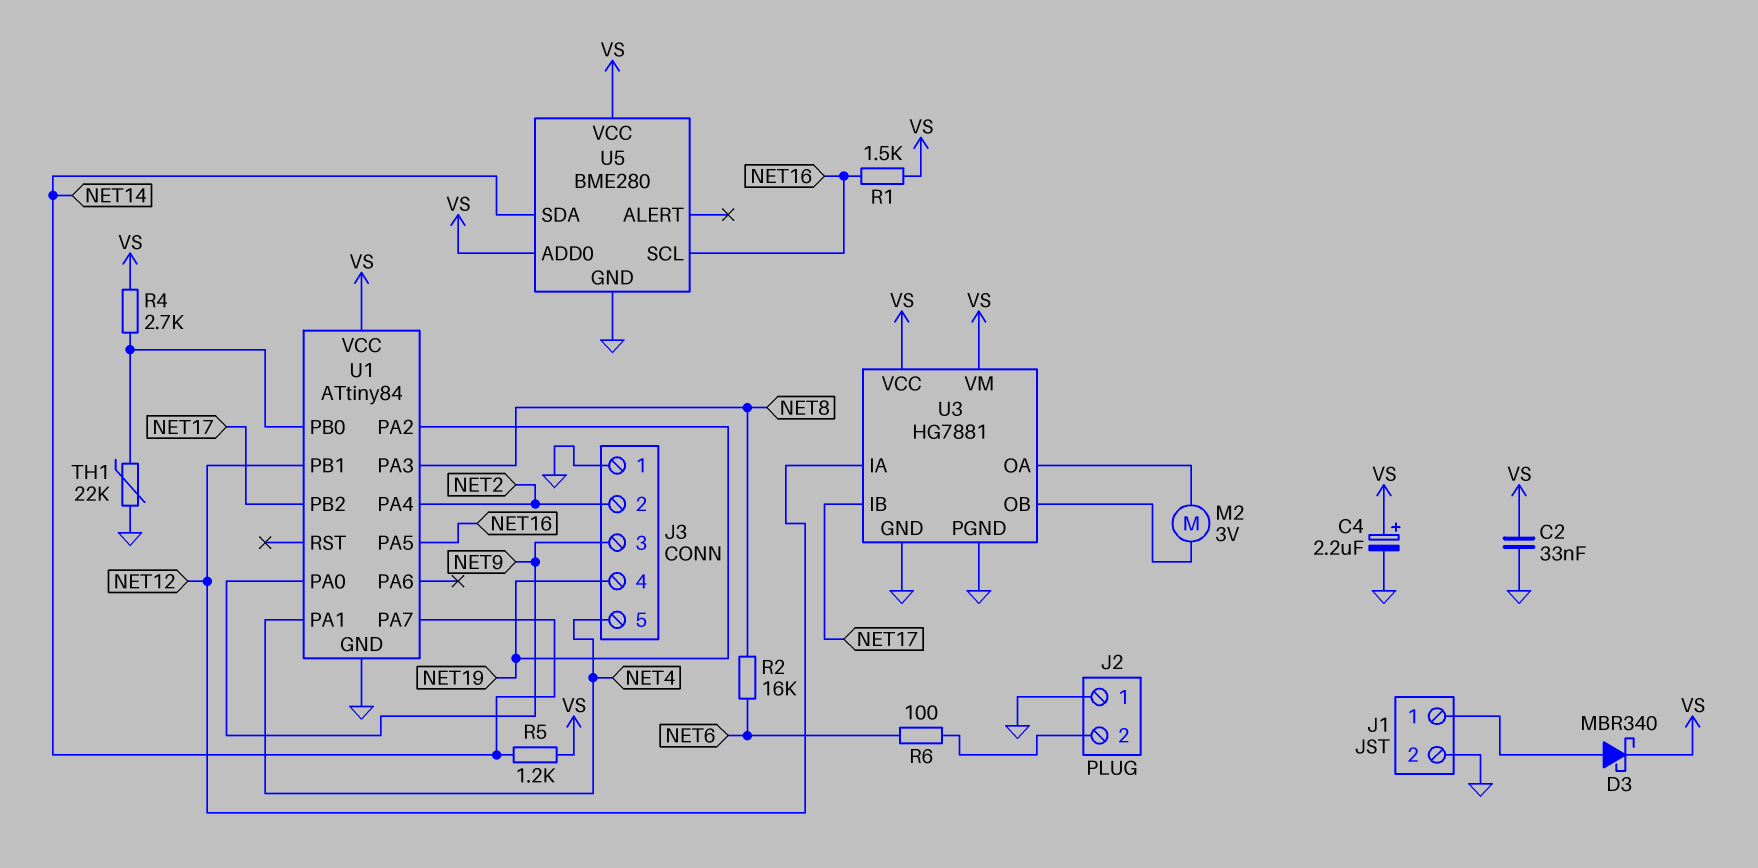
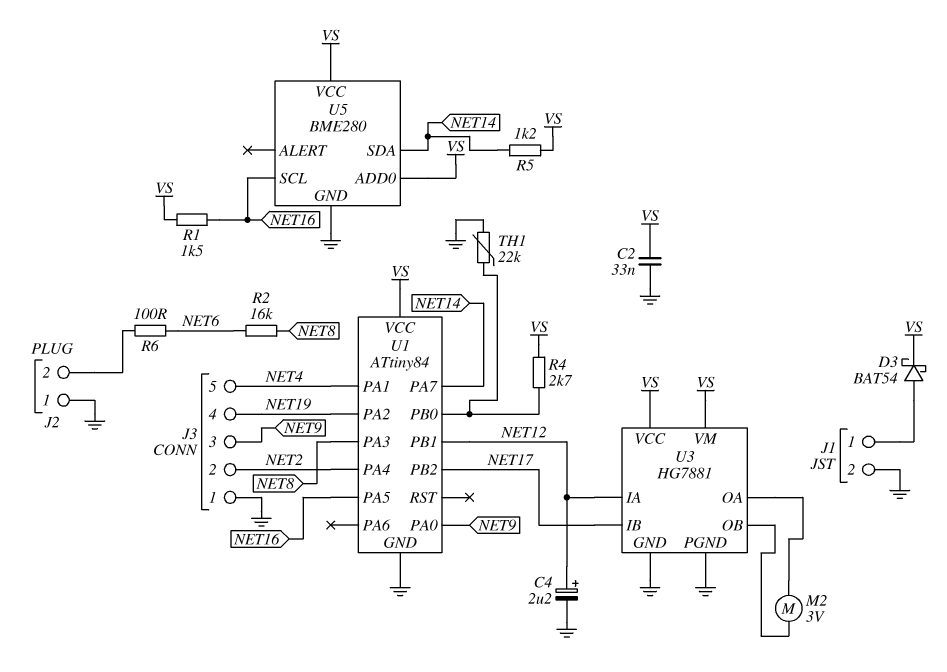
C4: 2.2uF (plus VS, minus GND) -> 2.2uF (plus NET12, minus GND)
D3: schottky MBR340 (A J1/1, K VS) -> schottky BAT54 (A J1/1, K VS)

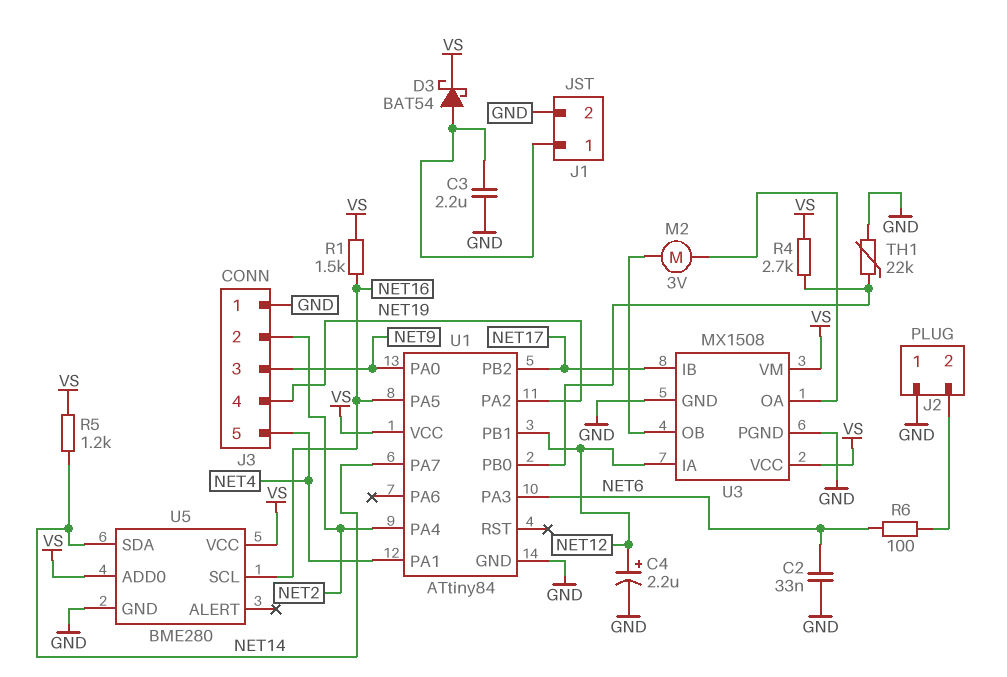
C2: 33nF (GND, VS) -> 33nF (GND, NET6)
C3: none -> 2.2uF (GND, J1/1)
R2: 16k (NET6, NET8) -> none
U1 pin PA3: NET8 -> NET6
U3: HG7881 -> MX1508

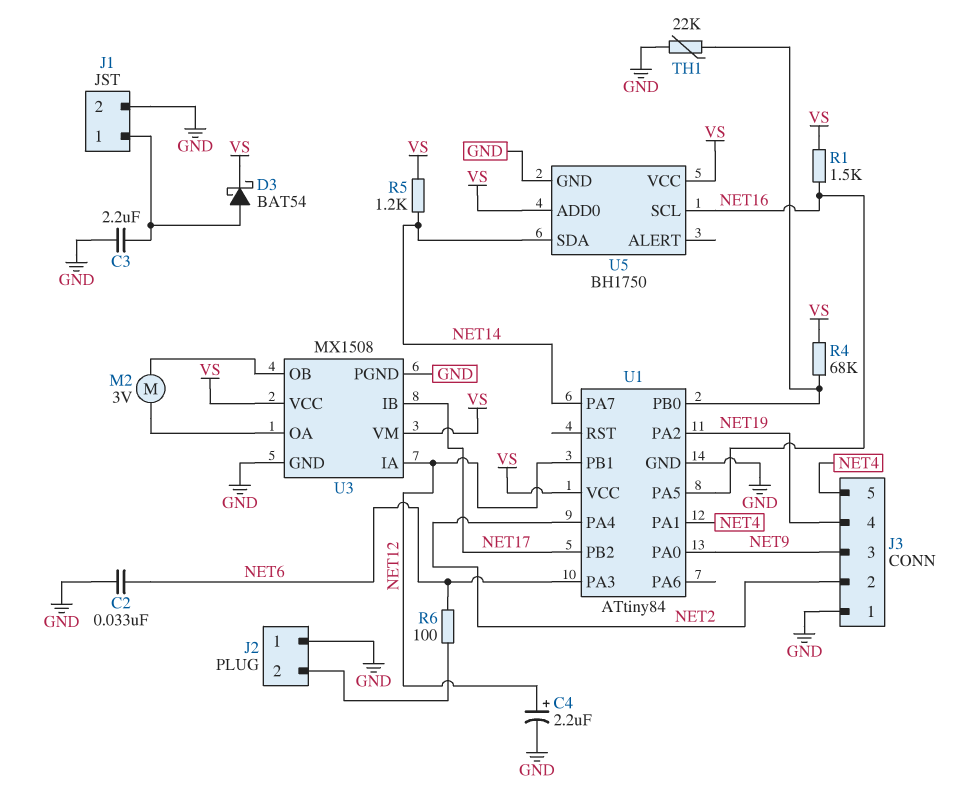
R4: 2.7k (U1/PB0, VS) -> 68k (U1/PB0, VS)
U5: BME280 -> BH1750

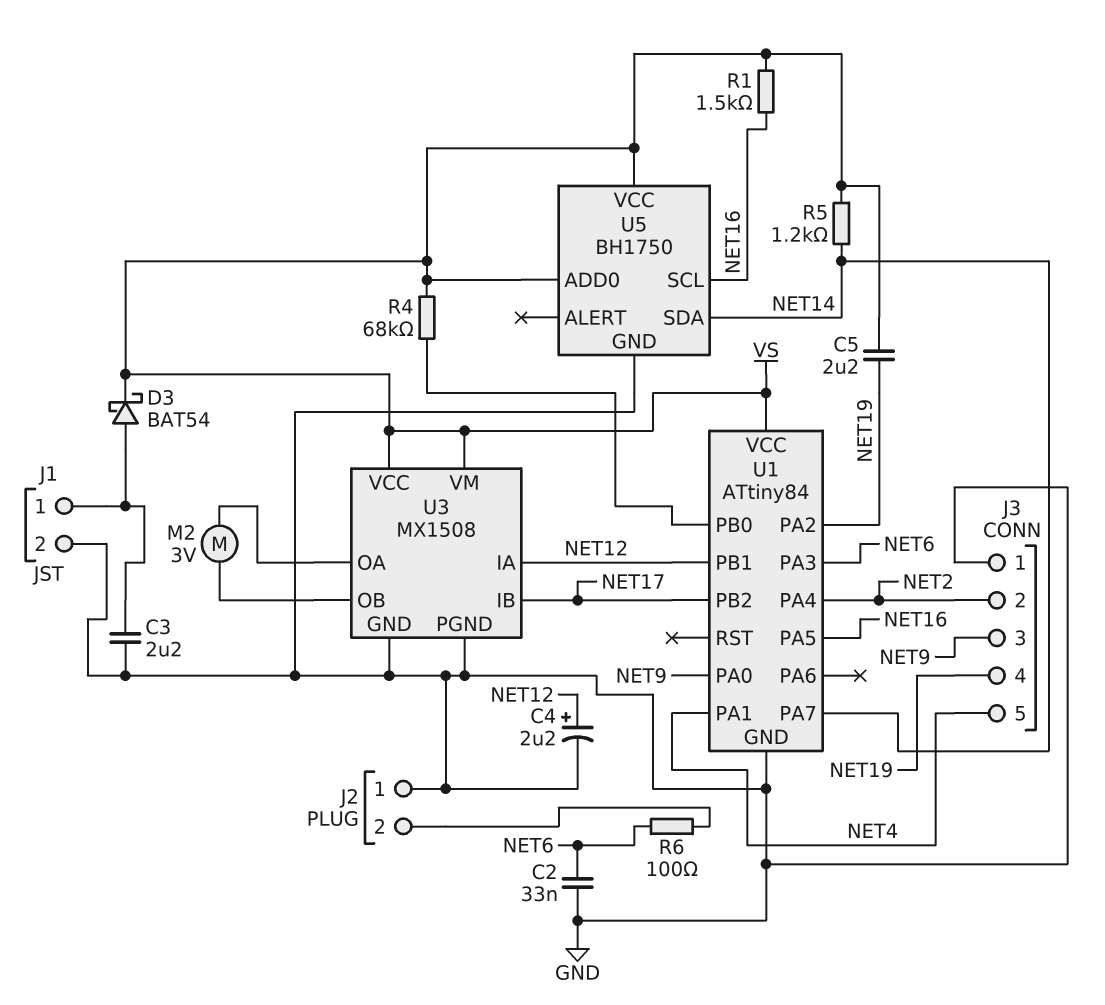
C5: none -> 2.2uF (NET19, VS)
TH1: 22k (GND, U1/PB0) -> none

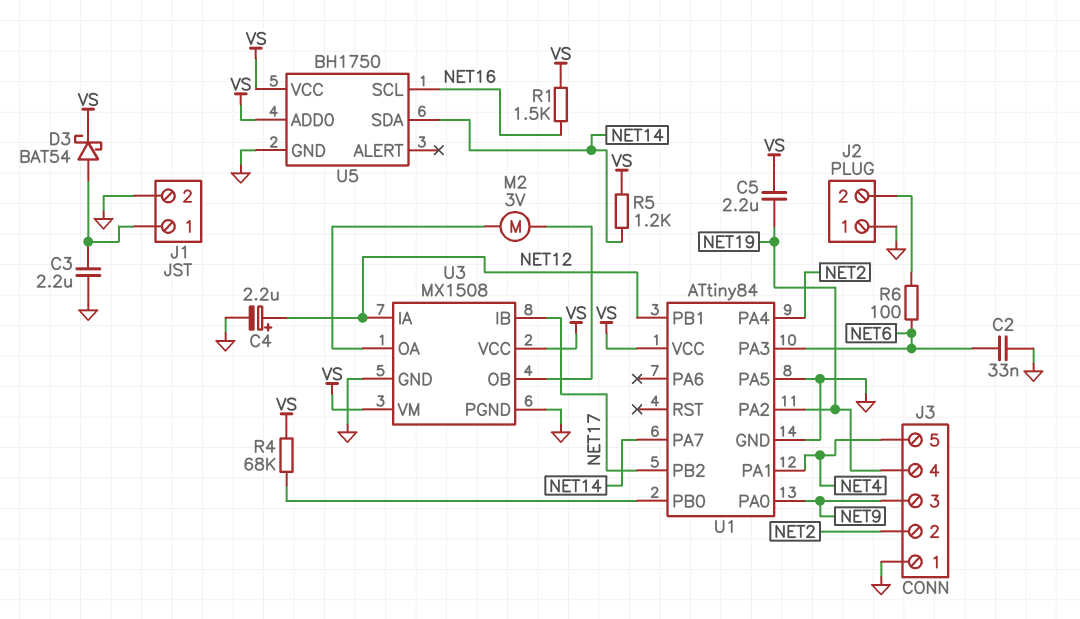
U1 pin PA5: NET16 -> GND

